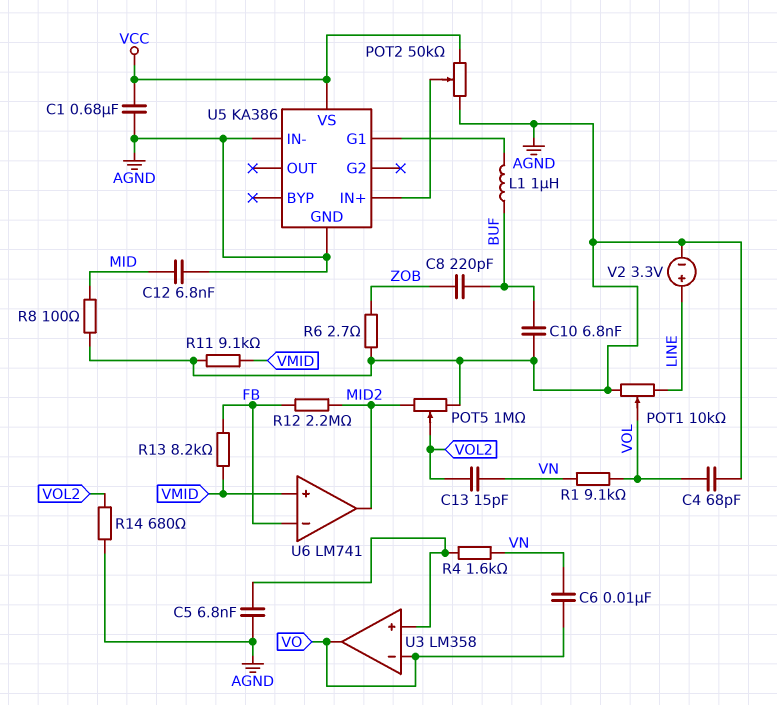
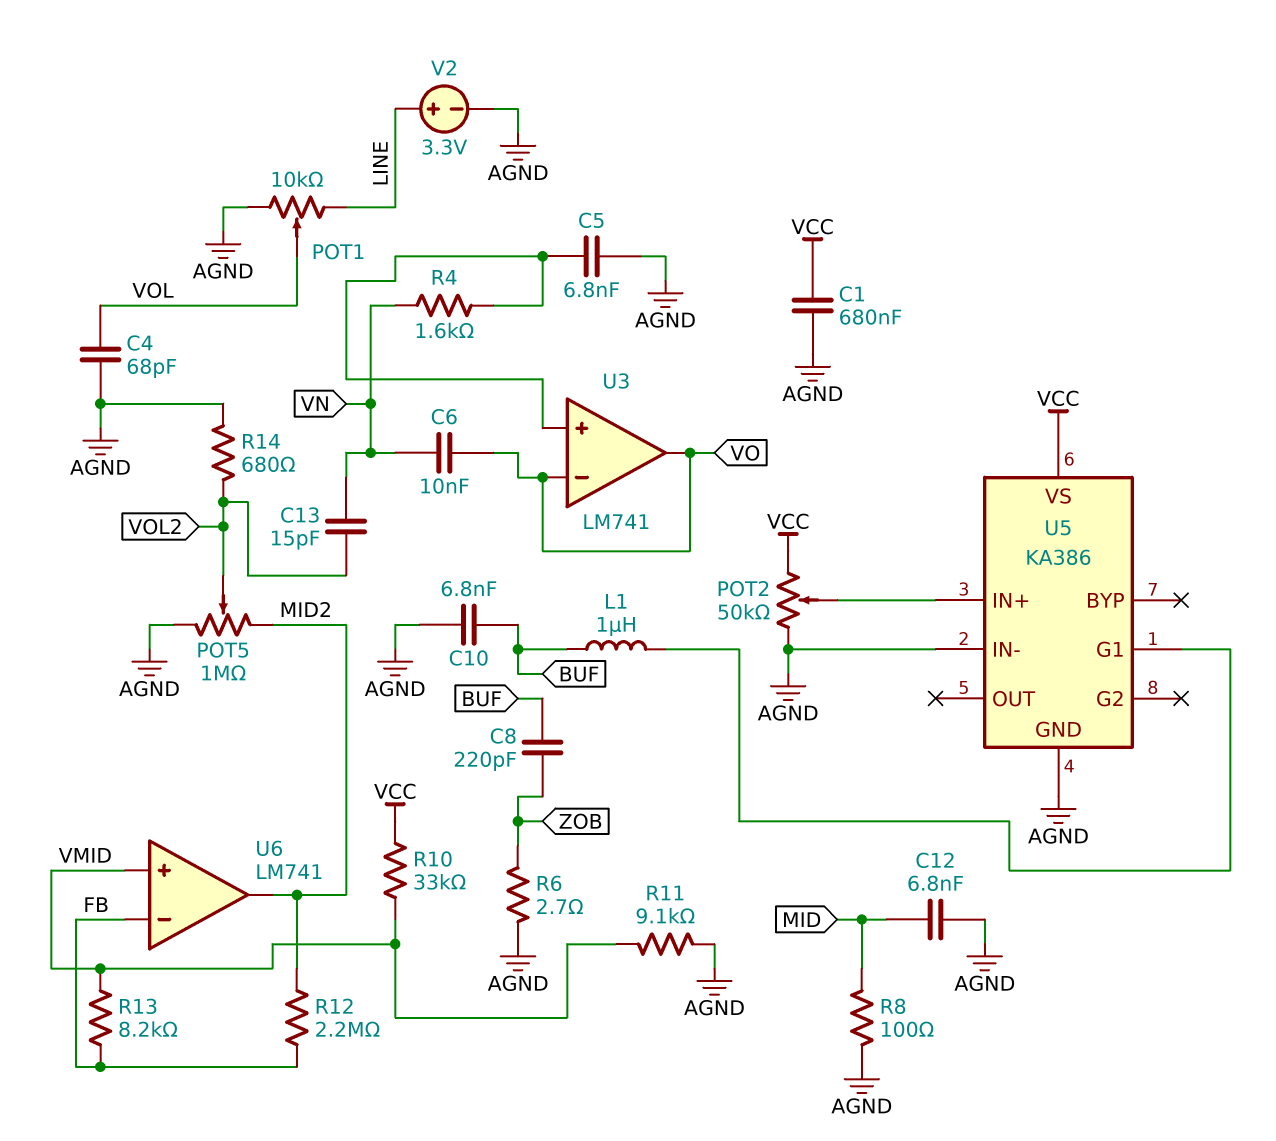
R1: 9.1k (VN, VOL) -> none
R10: none -> 33k (VCC, VMID)
U3: LM358 -> LM741

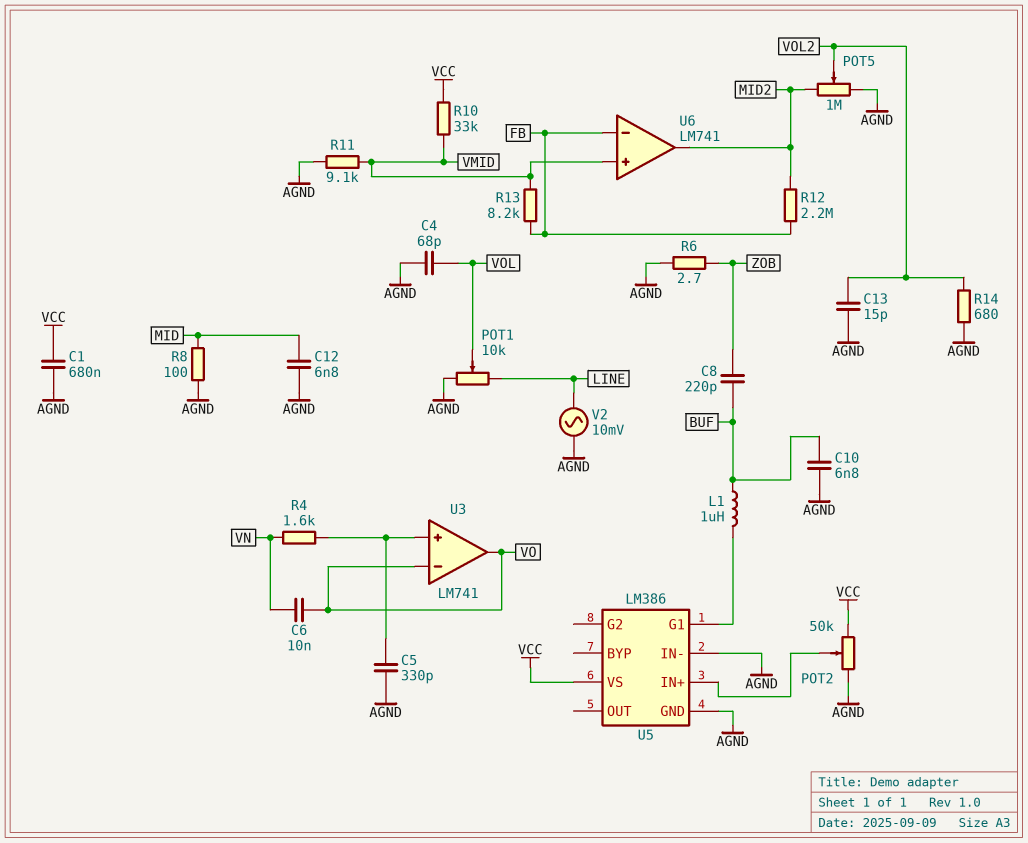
C5: 6.8nF (AGND, U3/in+) -> 330pF (AGND, U3/in+)
C13: 15pF (VN, VOL2) -> 15pF (AGND, VOL2)
U5: KA386 -> LM386
V2: 3.3V (plus LINE, minus AGND) -> AC 10mV (AGND, LINE)

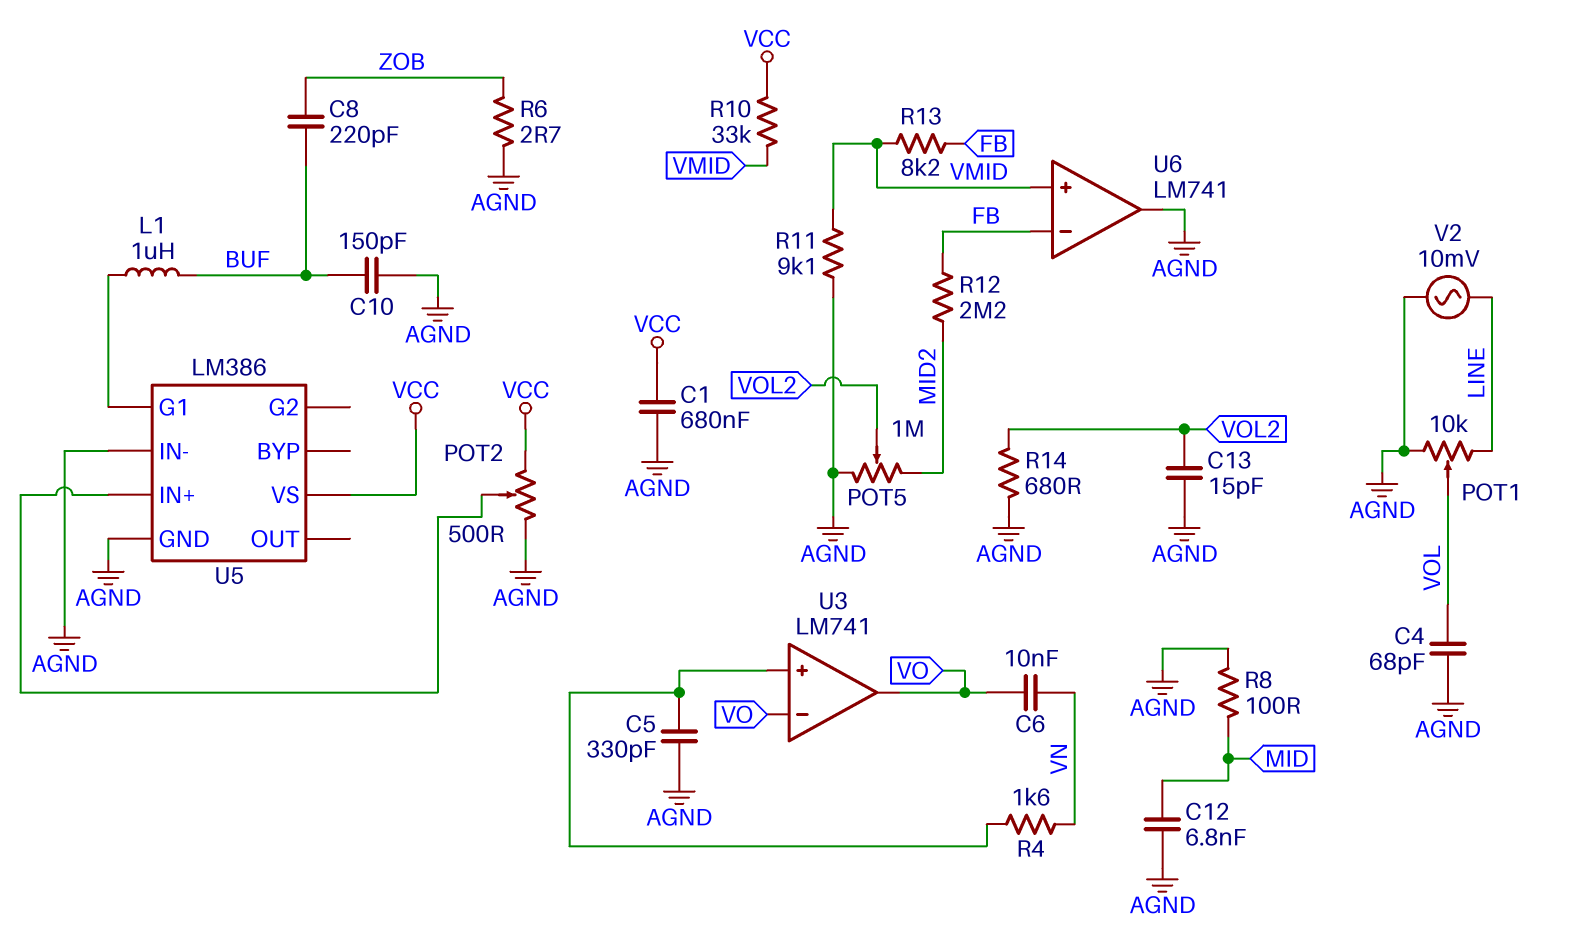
C10: 6.8nF (AGND, BUF) -> 150pF (AGND, BUF)
POT2: 50k (AGND, VCC, wiper U5/IN+) -> 500 (AGND, VCC, wiper U5/IN+)
U6 pin out: MID2 -> AGND

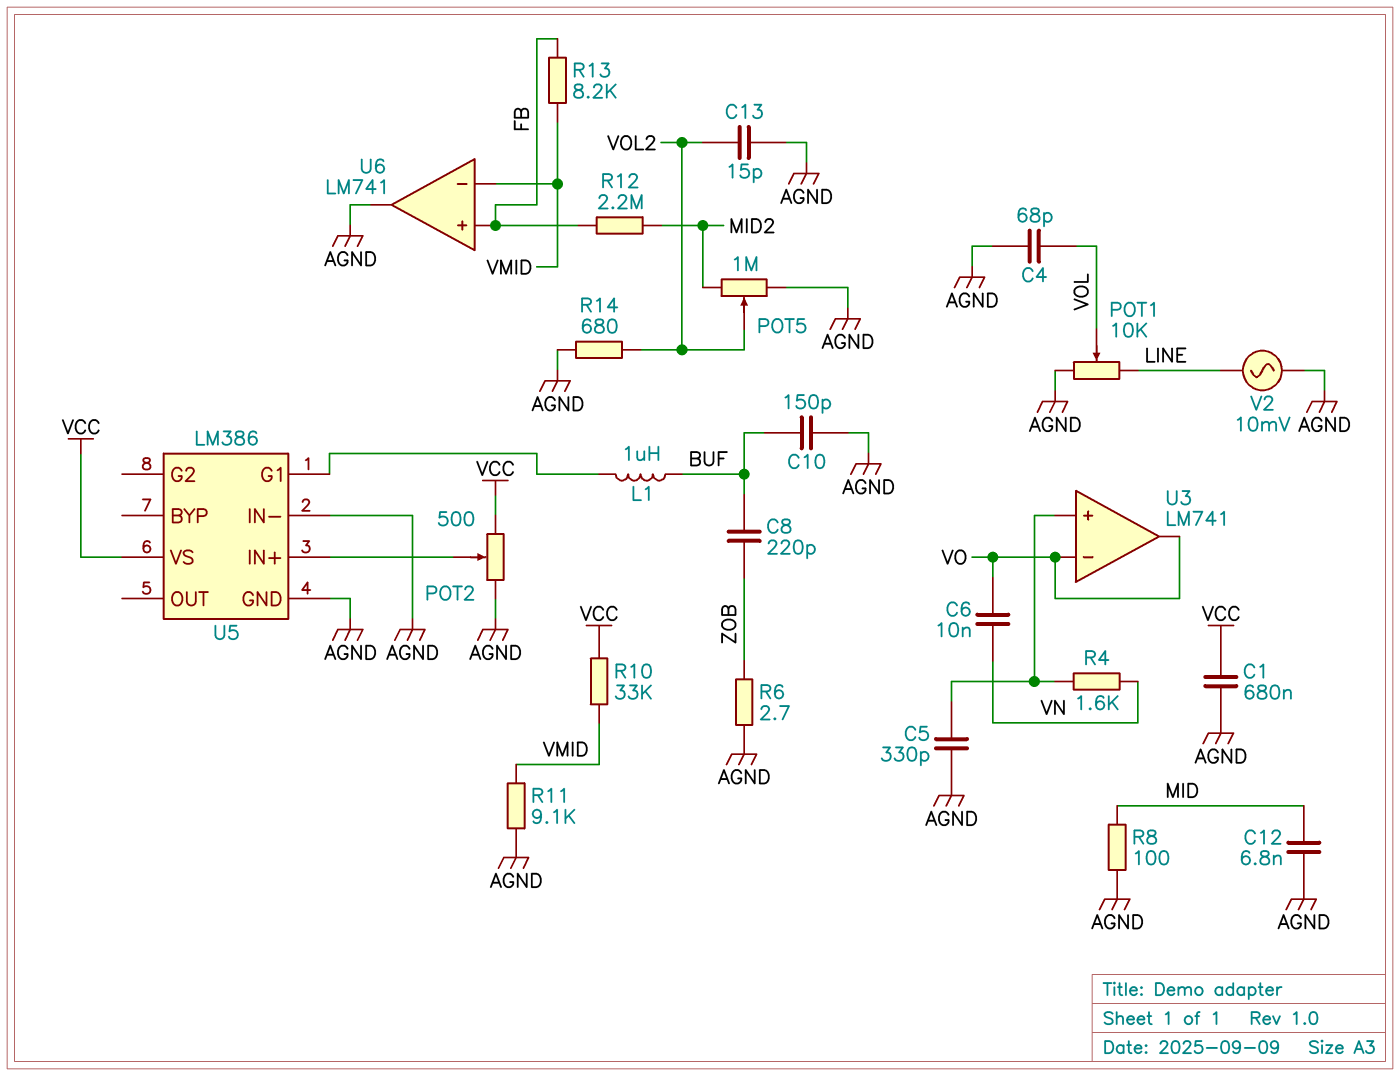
U6 pin in+: VMID -> FB
U6 pin in-: FB -> VMID

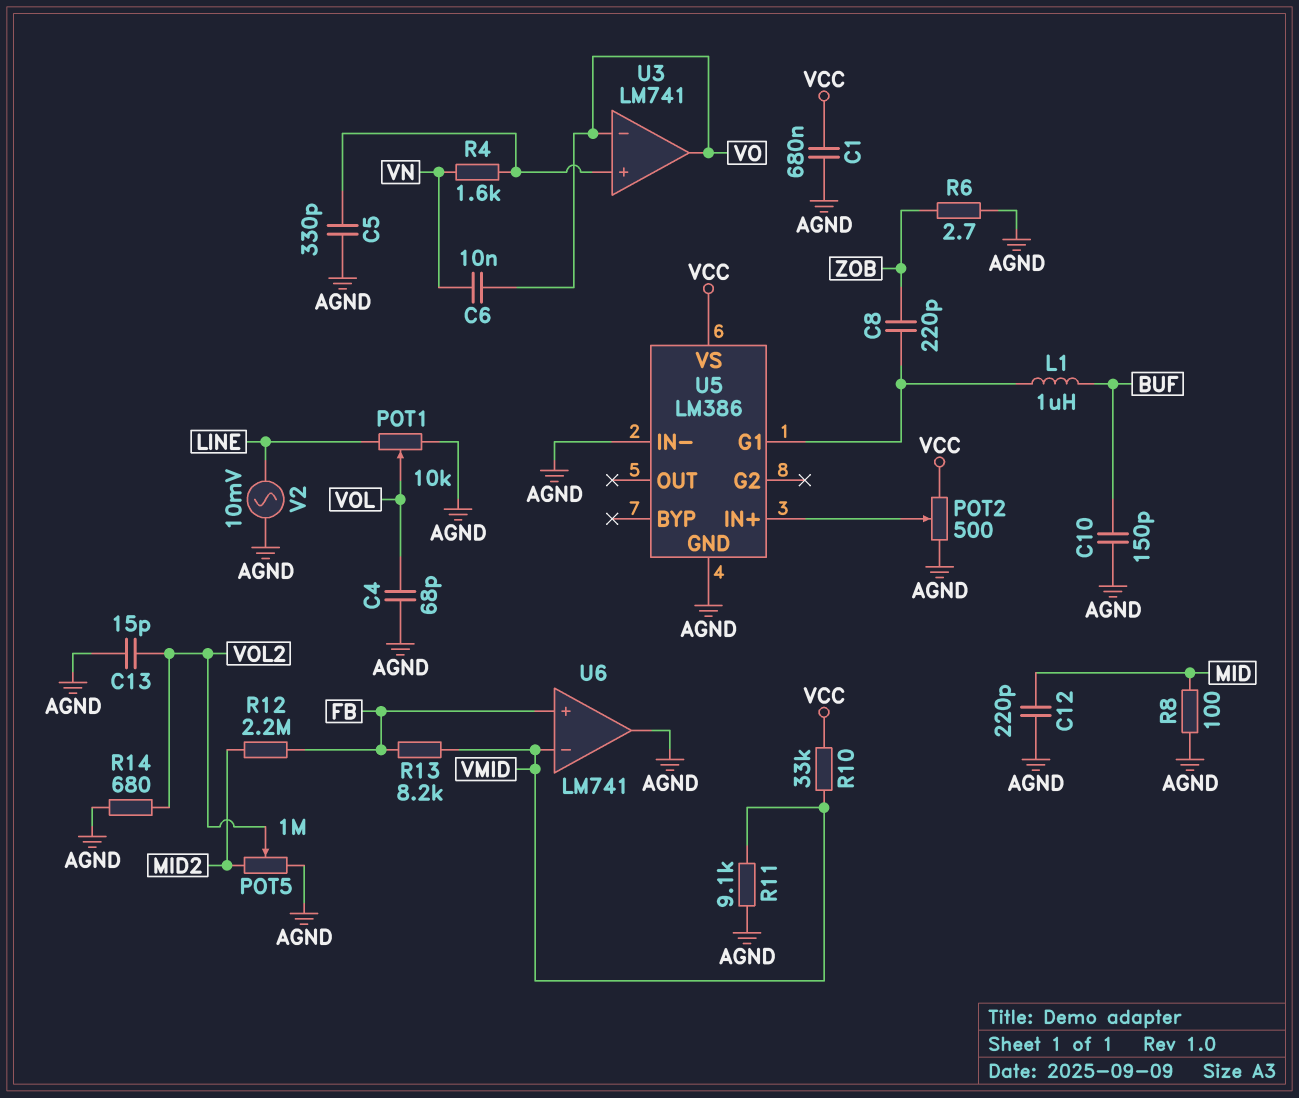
C8: 220pF (BUF, ZOB) -> 220pF (U5/G1, ZOB)
C12: 6.8nF (AGND, MID) -> 220pF (AGND, MID)

